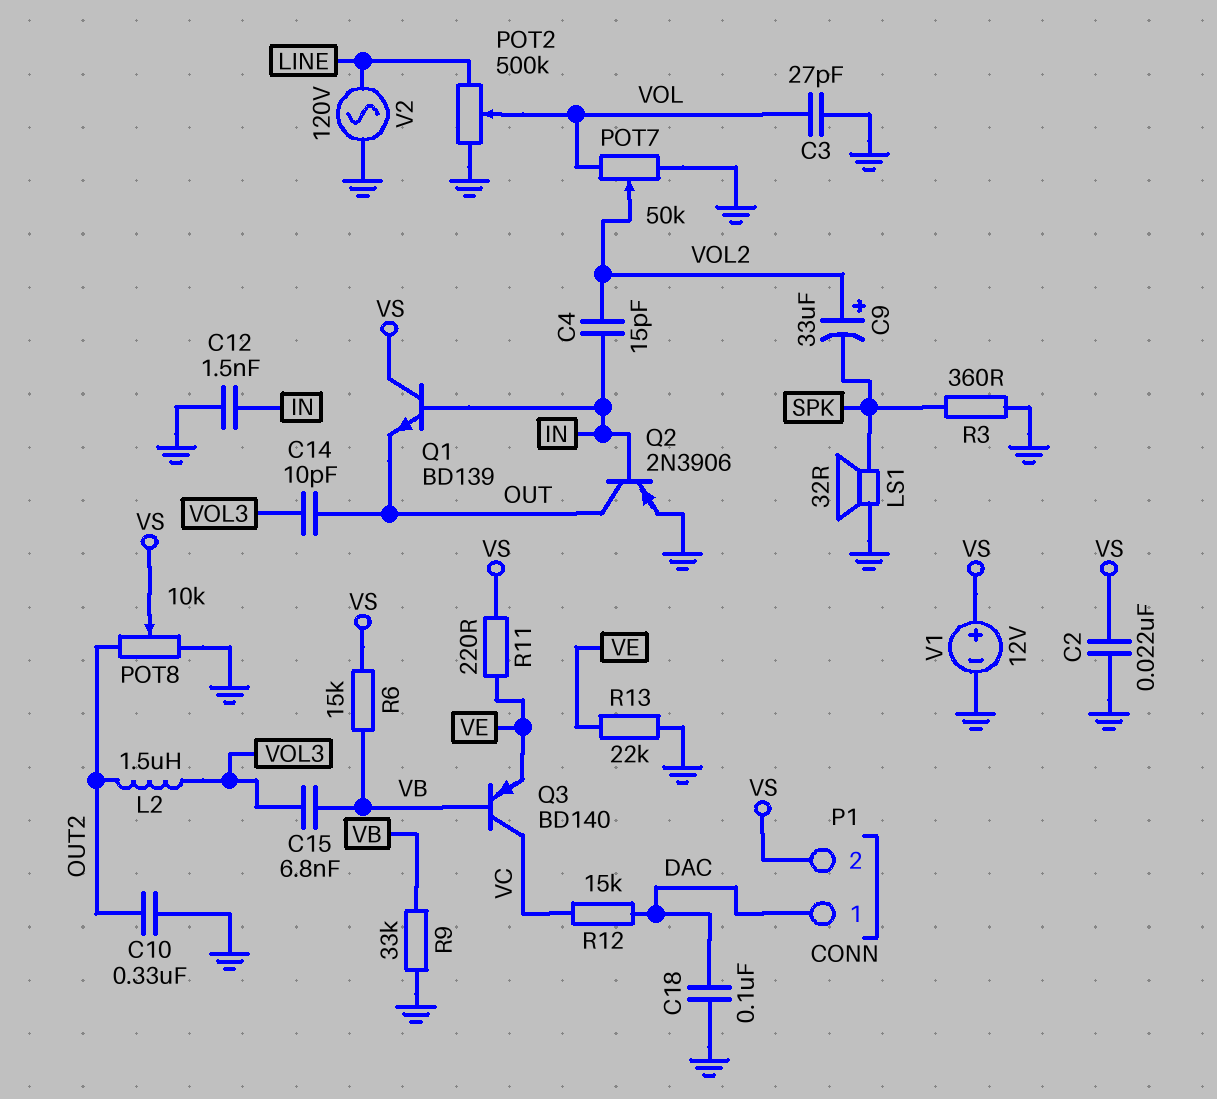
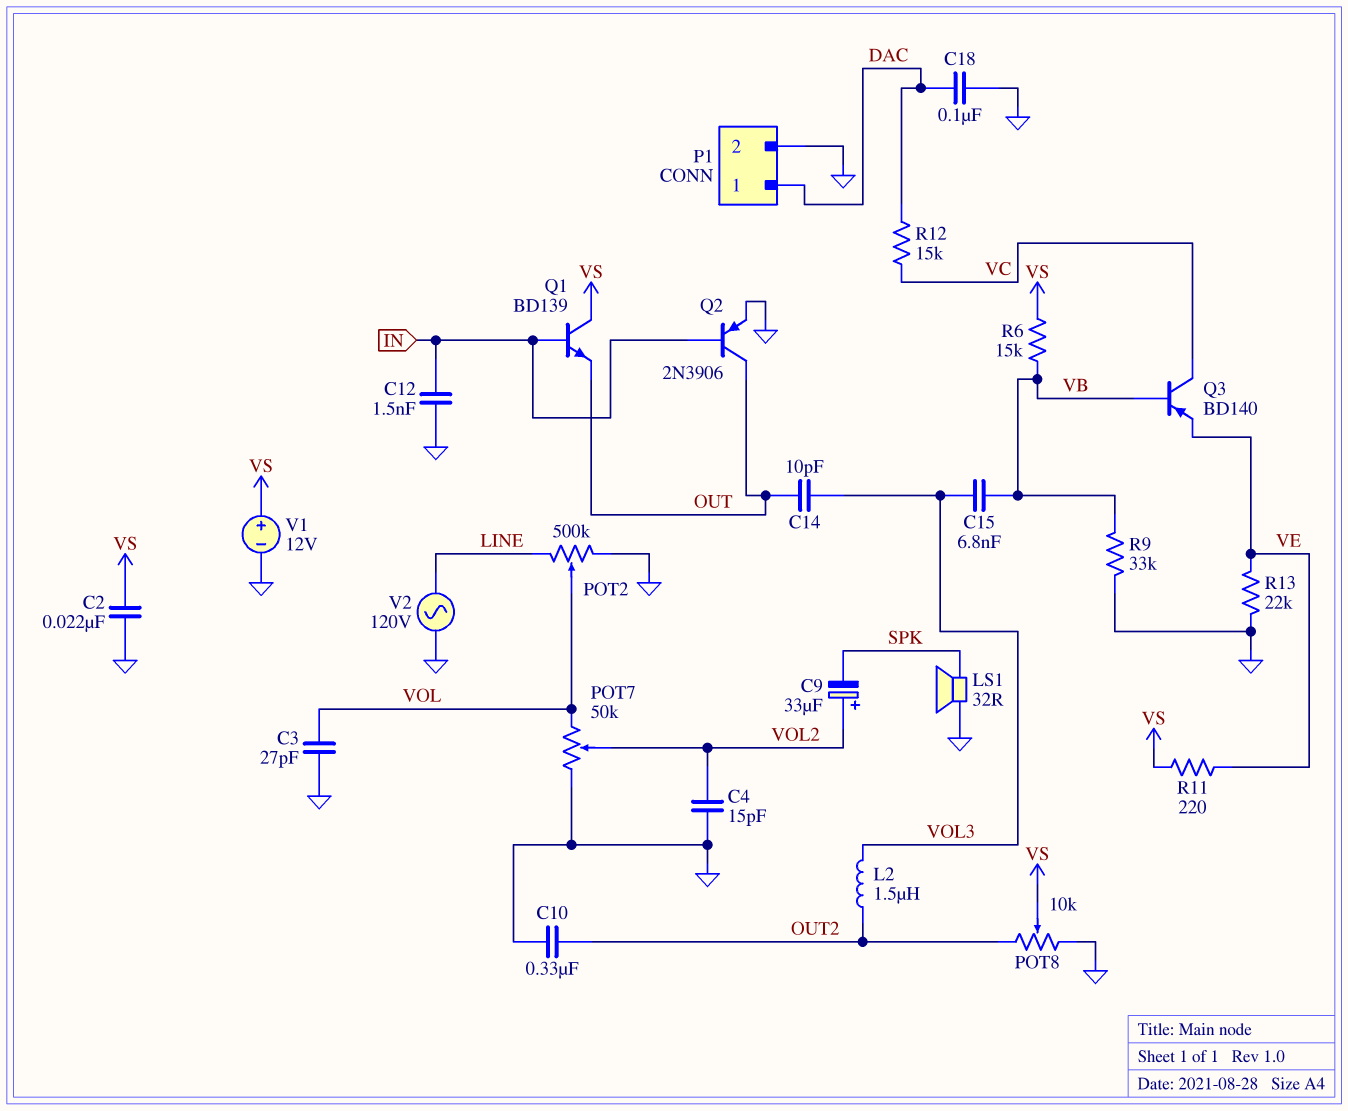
C4: 15pF (IN, VOL2) -> 15pF (GND, VOL2)
P1 pin 2: VS -> GND
R3: 360 (GND, SPK) -> none

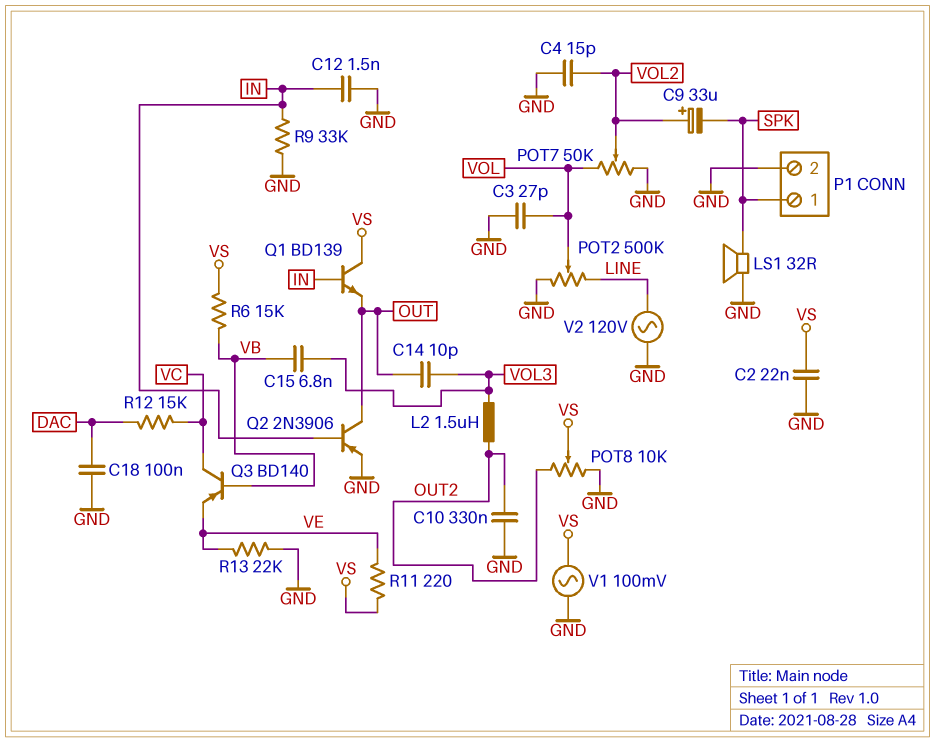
P1 pin 1: DAC -> SPK
R9: 33k (GND, VB) -> 33k (GND, IN)
V1: 12V (plus VS, minus GND) -> AC 100mV (GND, VS)

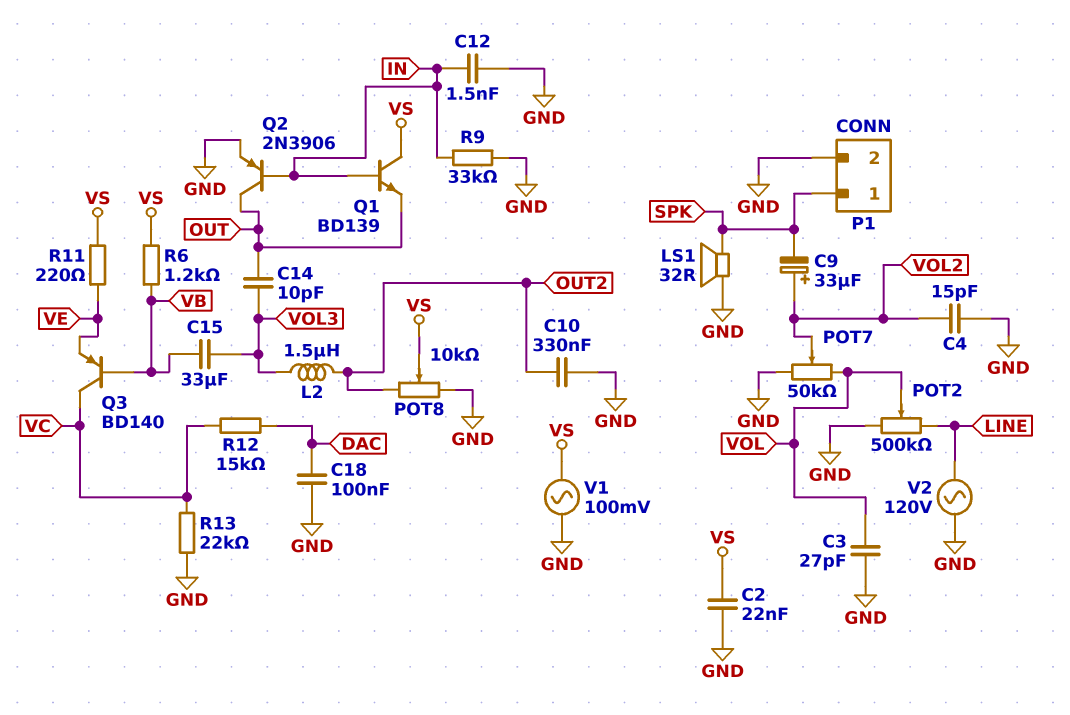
C15: 6.8nF (VB, VOL3) -> 33uF (VB, VOL3)
R6: 15k (VB, VS) -> 1.2k (VB, VS)
R13: 22k (GND, VE) -> 22k (GND, VC)

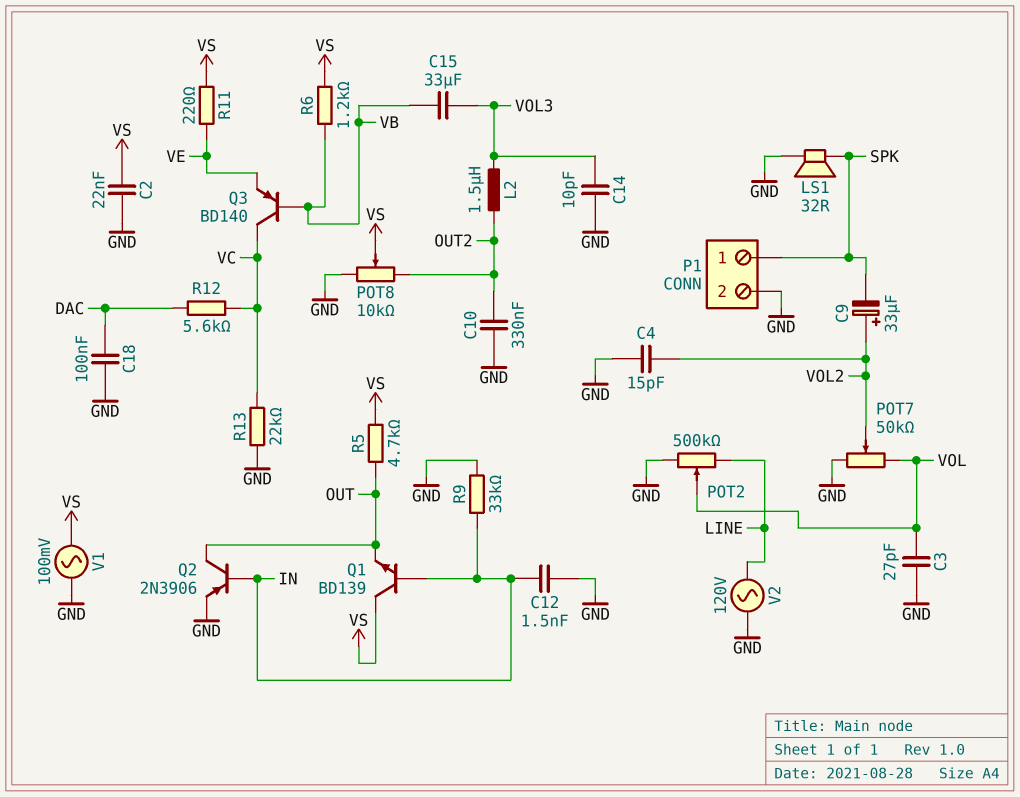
C14: 10pF (OUT, VOL3) -> 10pF (GND, VOL3)
R5: none -> 4.7k (OUT, VS)
R12: 15k (DAC, VC) -> 5.6k (DAC, VC)

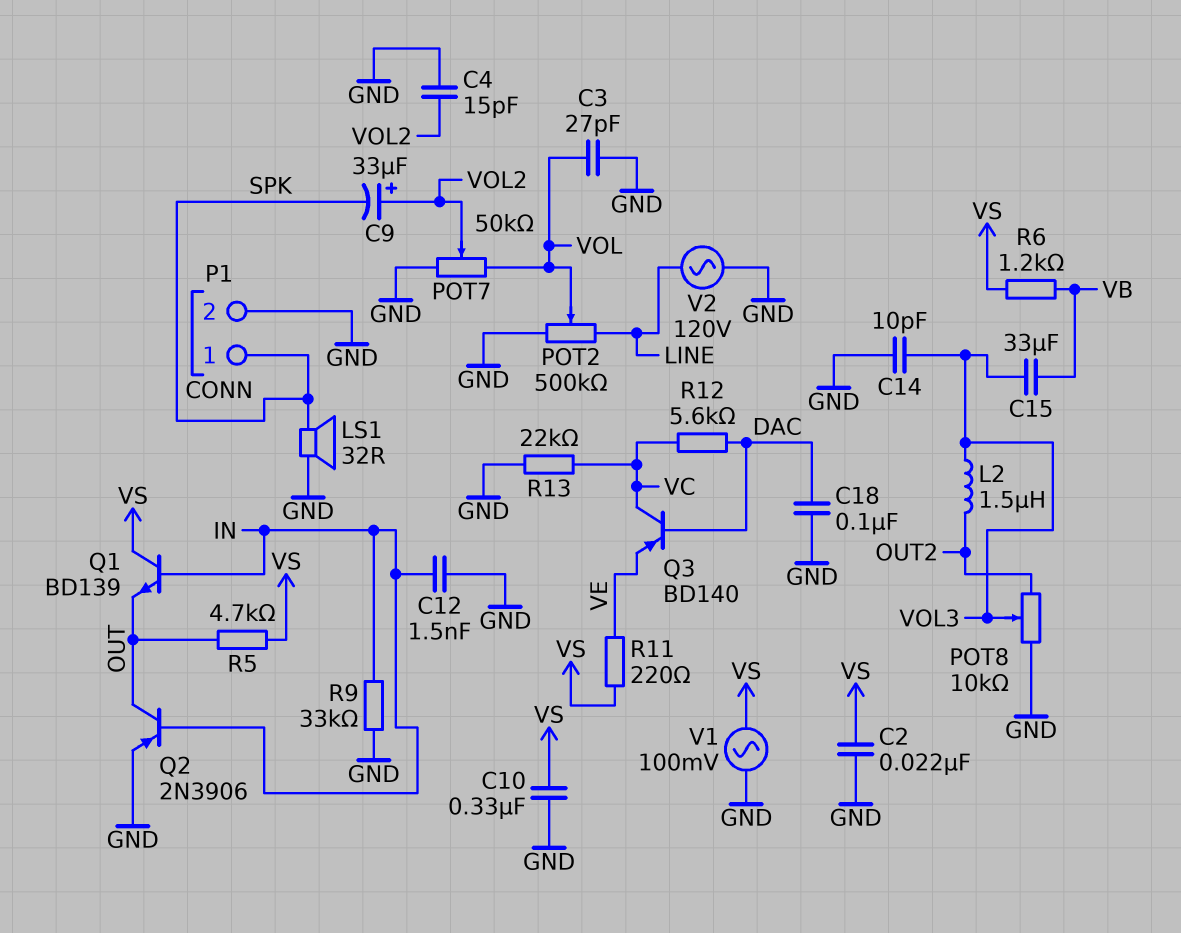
C10: 330nF (GND, OUT2) -> 330nF (GND, VS)
POT8: 10k (GND, OUT2, wiper VS) -> 10k (GND, OUT2, wiper VOL3)
Q3: PNP BD140 (B VB, C VC, E VE) -> PNP BD140 (B DAC, C VC, E VE)

